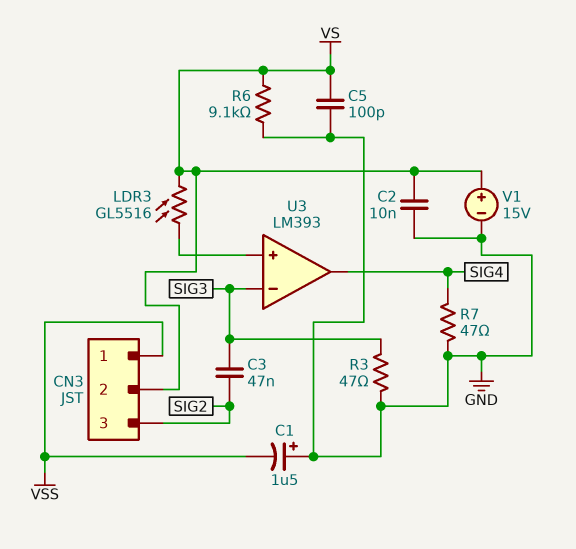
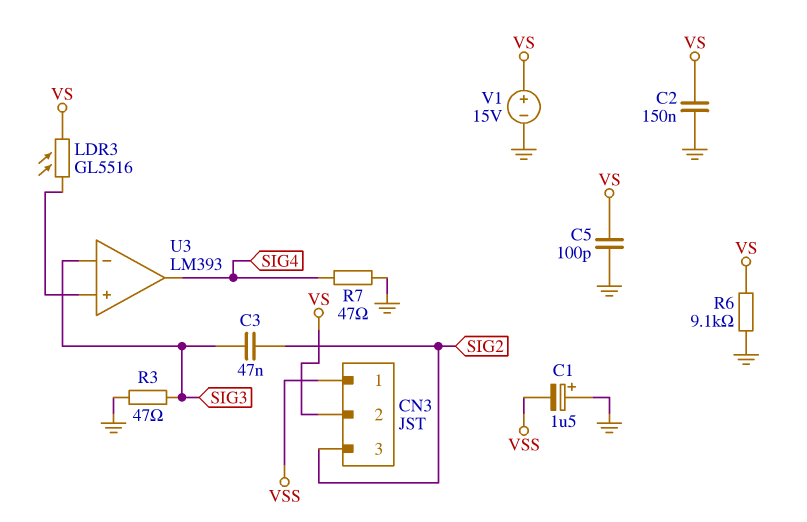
C2: 10nF (GND, VS) -> 150nF (GND, VS)

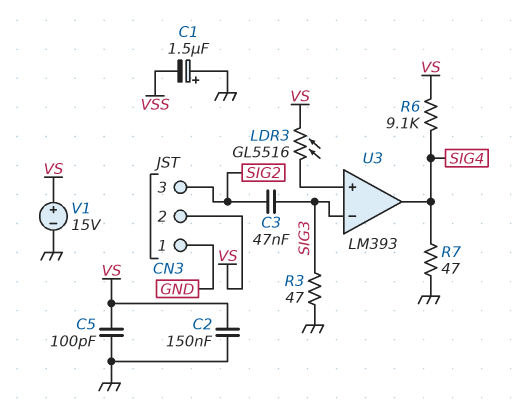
CN3 pin 1: VSS -> GND
R6: 9.1k (GND, VS) -> 9.1k (SIG4, VS)

